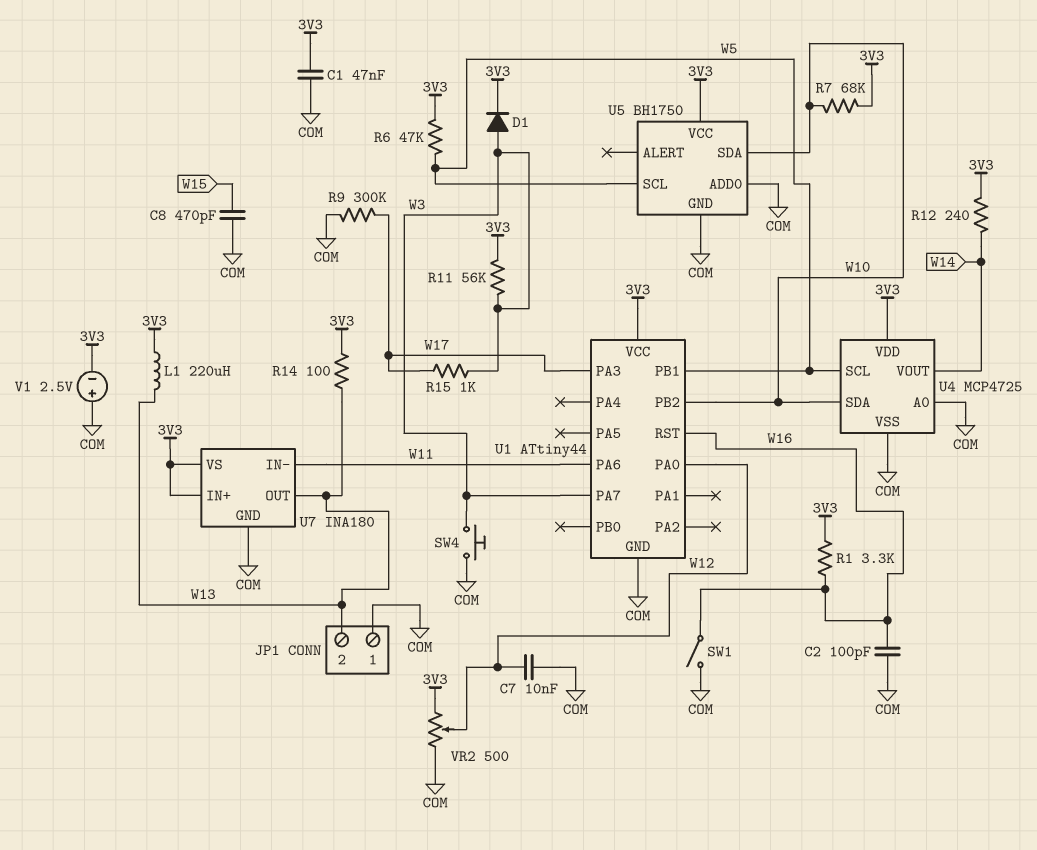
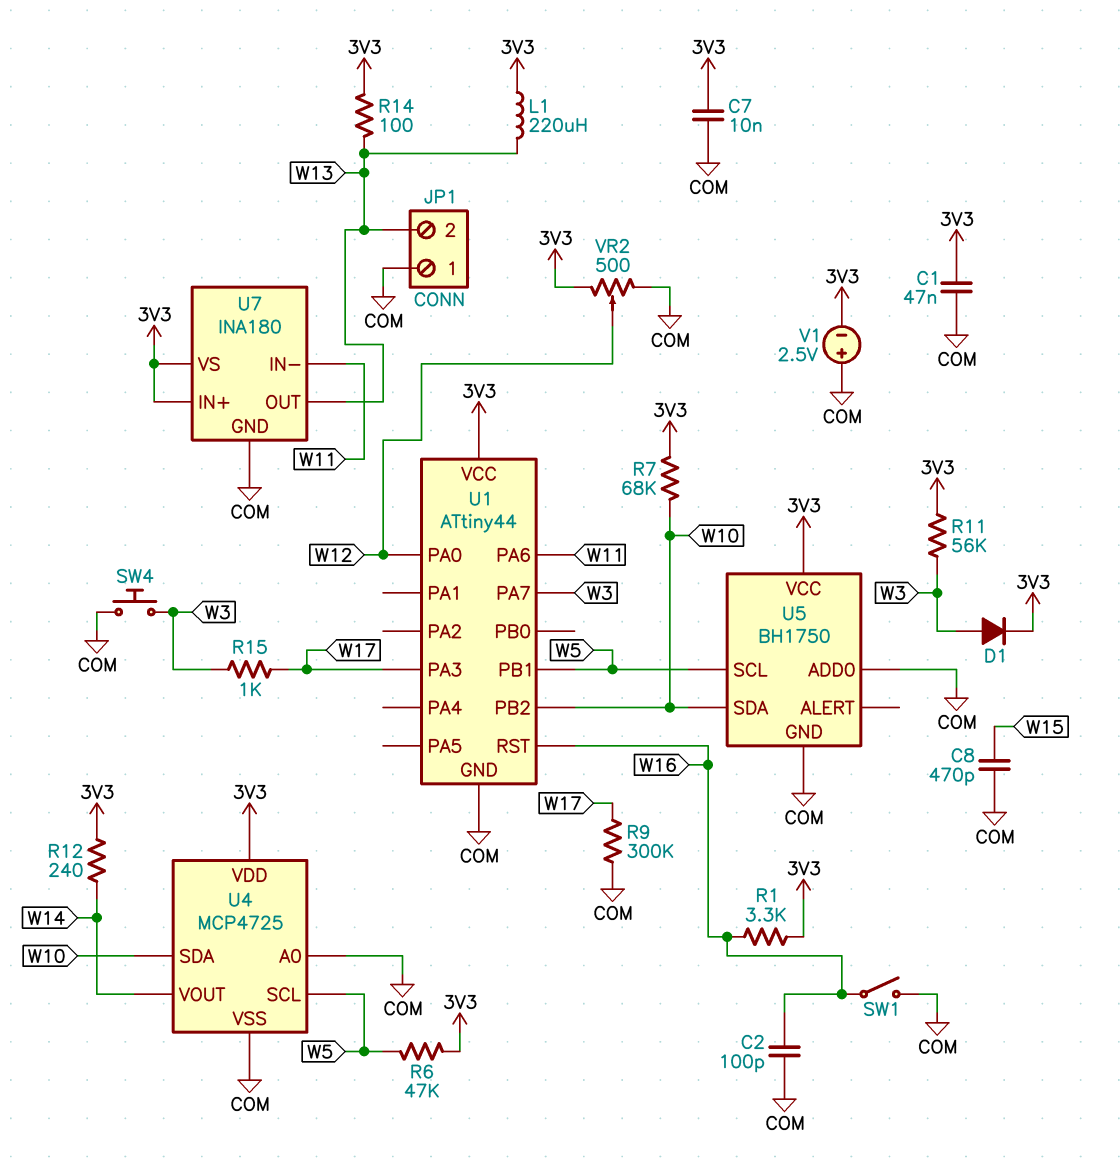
C7: 10nF (COM, W12) -> 10nF (3V3, COM)

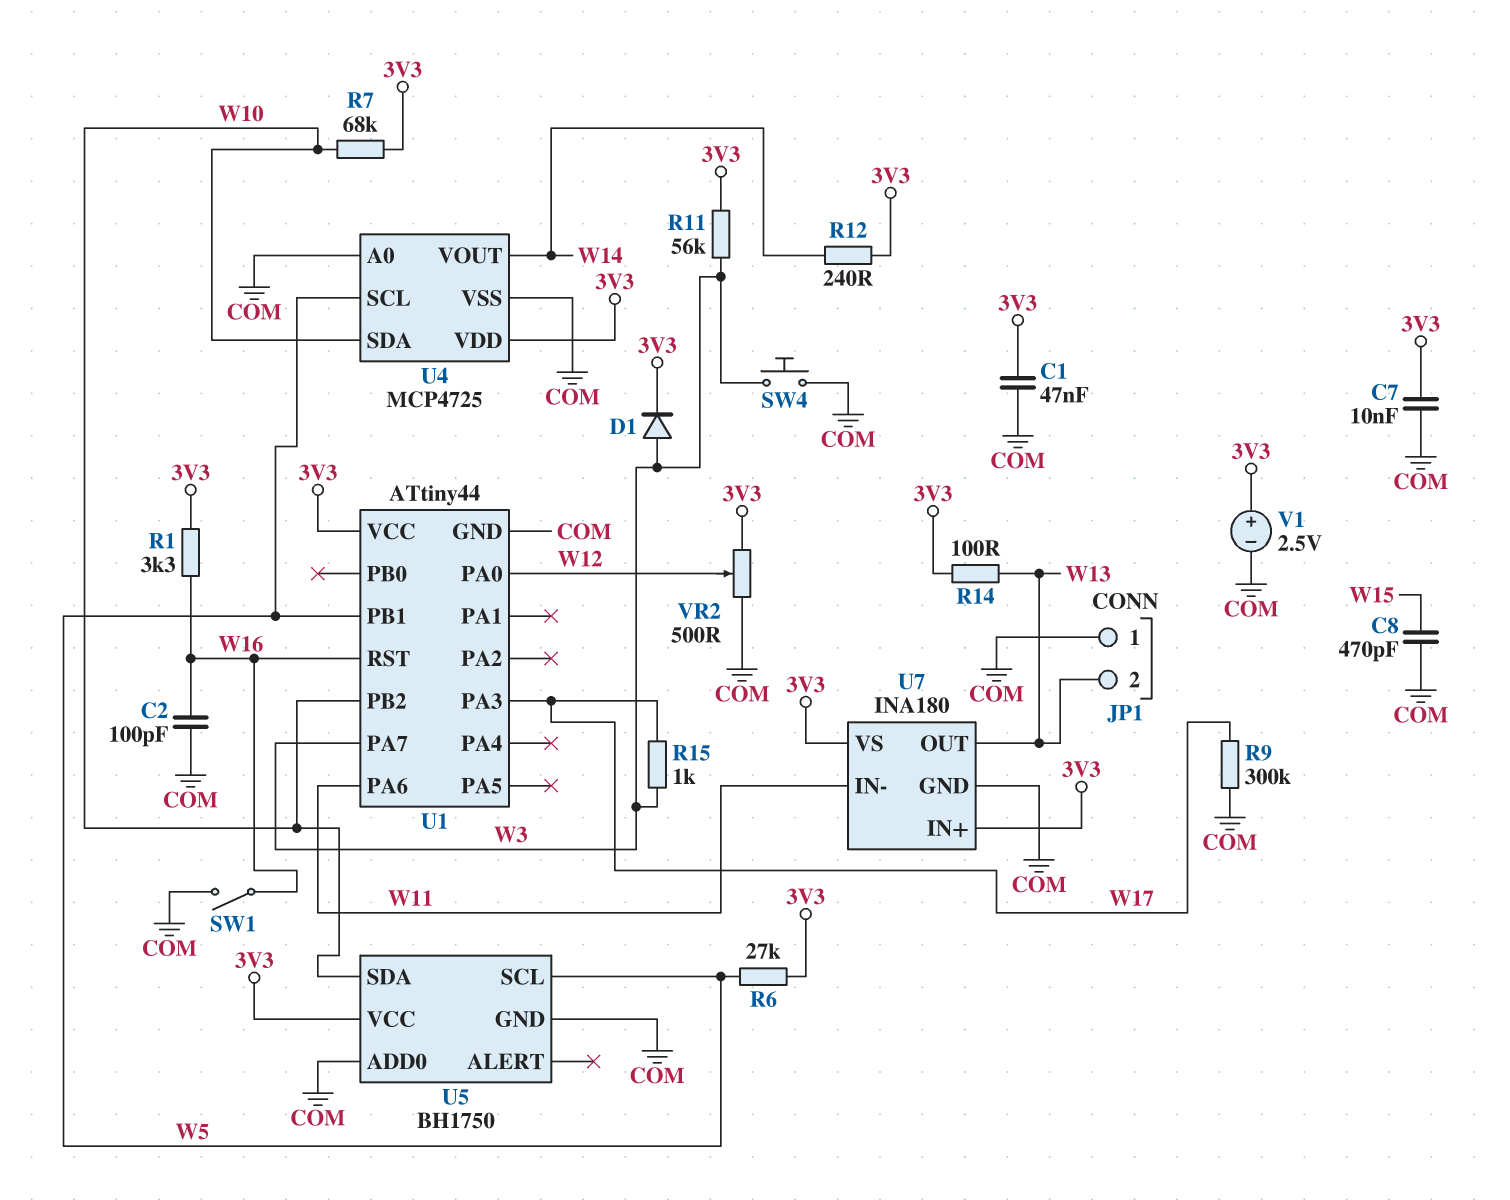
L1: 220uH (3V3, W13) -> none
R6: 47k (3V3, W5) -> 27k (3V3, W5)
V1: 2.5V (plus COM, minus 3V3) -> 2.5V (plus 3V3, minus COM)

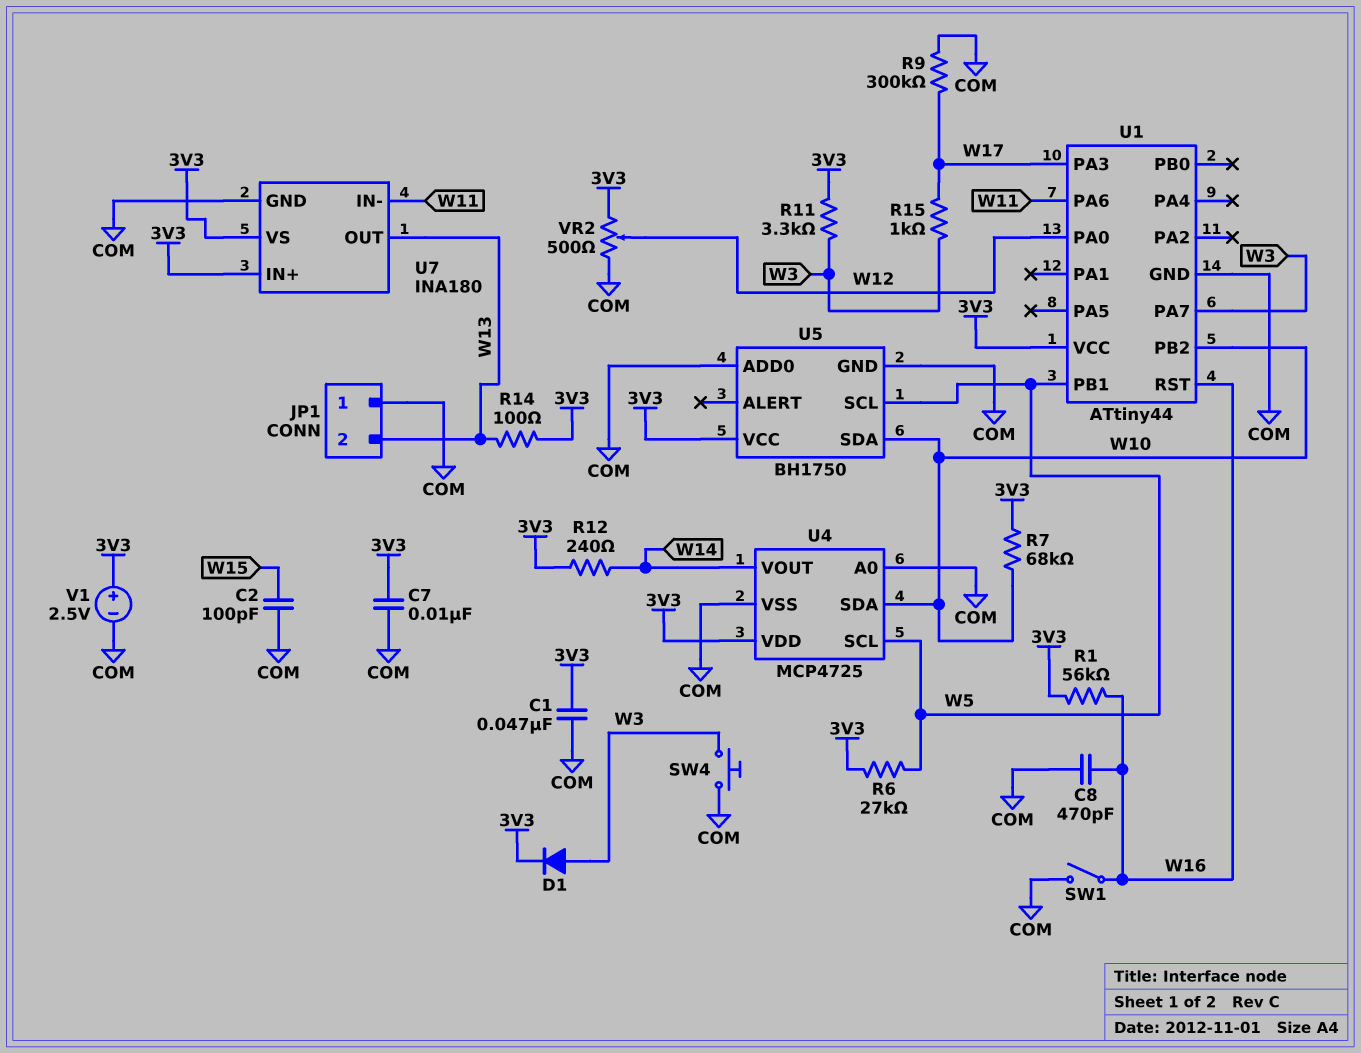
C2: 100pF (COM, W16) -> 100pF (COM, W15)
C8: 470pF (COM, W15) -> 470pF (COM, W16)
R1: 3.3k (3V3, W16) -> 56k (3V3, W16)
R11: 56k (3V3, W3) -> 3.3k (3V3, W3)

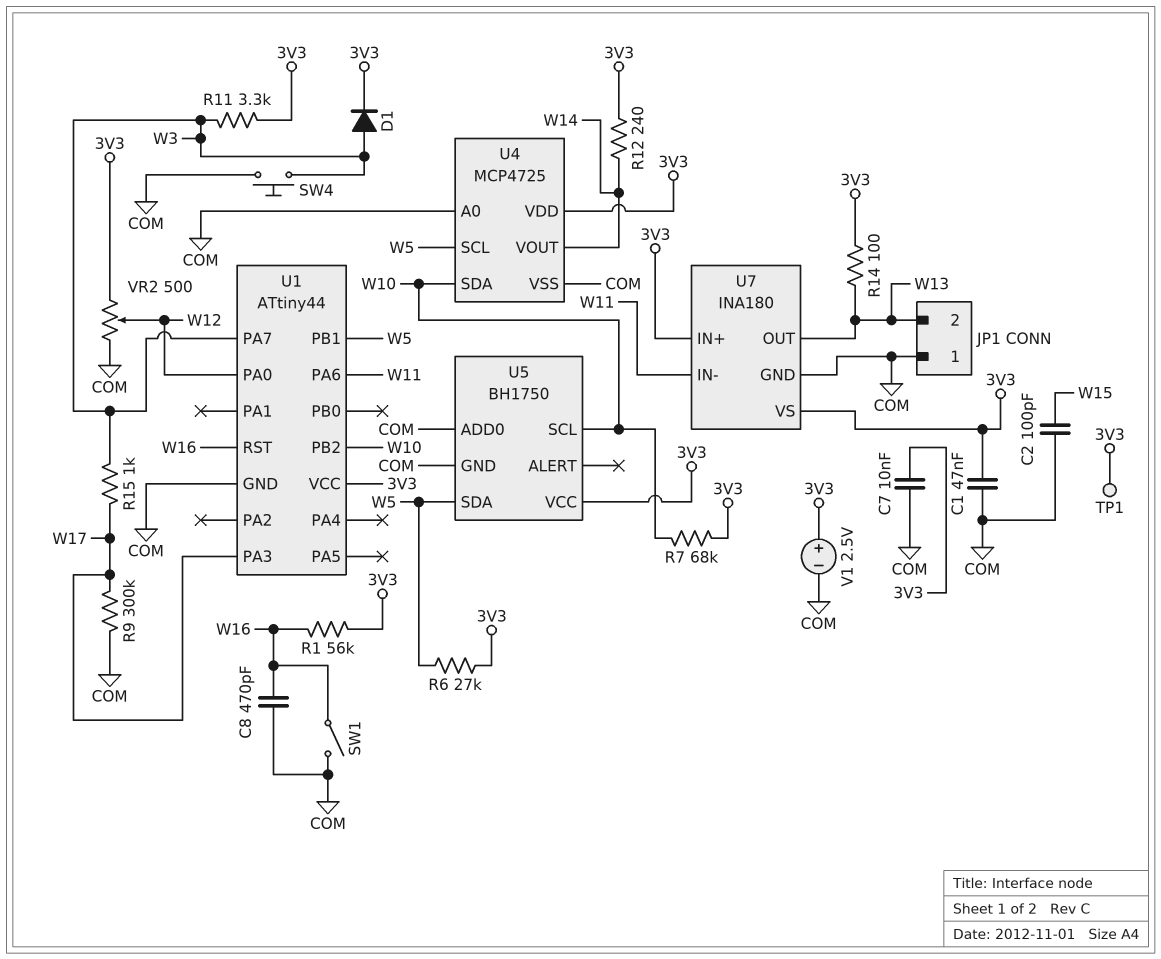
TP1: none -> test point (3V3)
U5 pin SCL: W5 -> W10
U5 pin SDA: W10 -> W5

